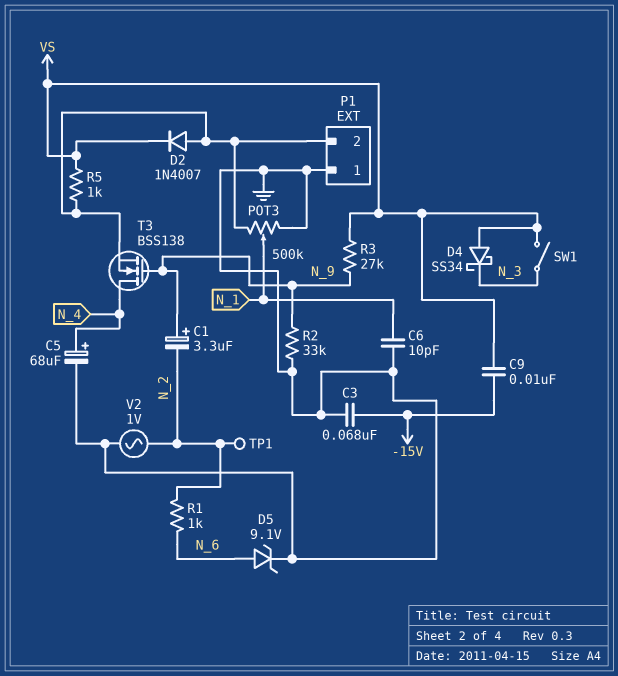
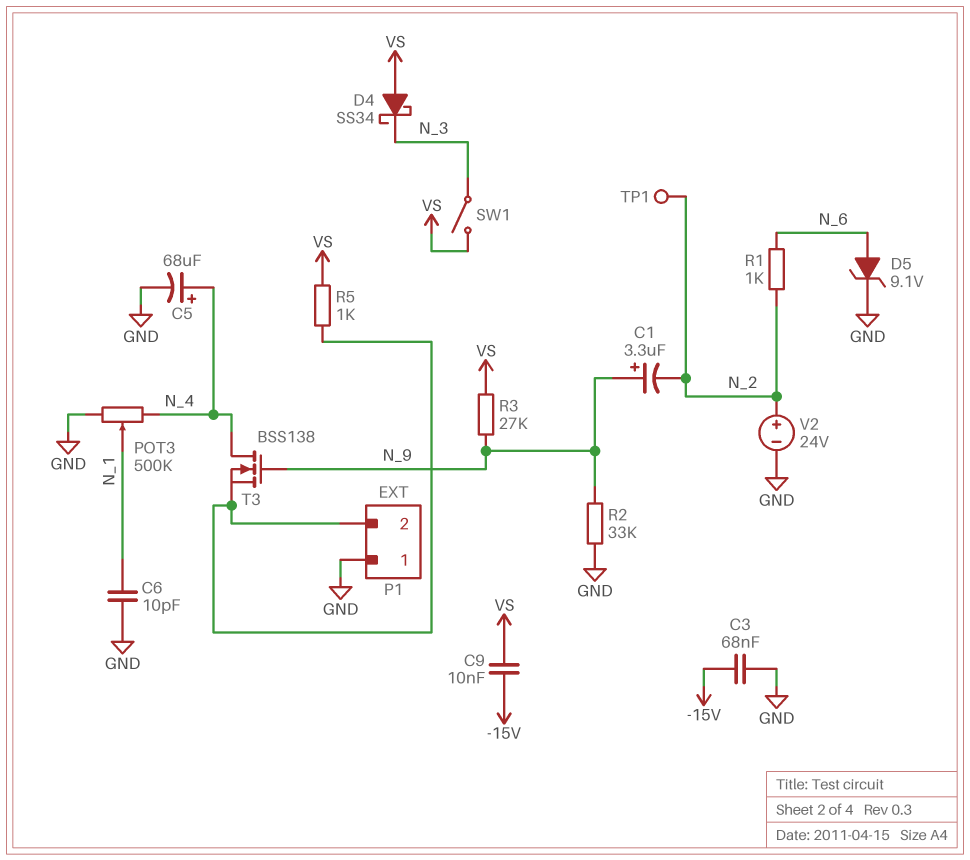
D2: diode 1N4007 (A P1/2, K VS) -> none
POT3: 500k (GND, P1/2, wiper N_1) -> 500k (GND, N_4, wiper N_1)
V2: AC 1V (GND, N_2) -> 24V (plus N_2, minus GND)

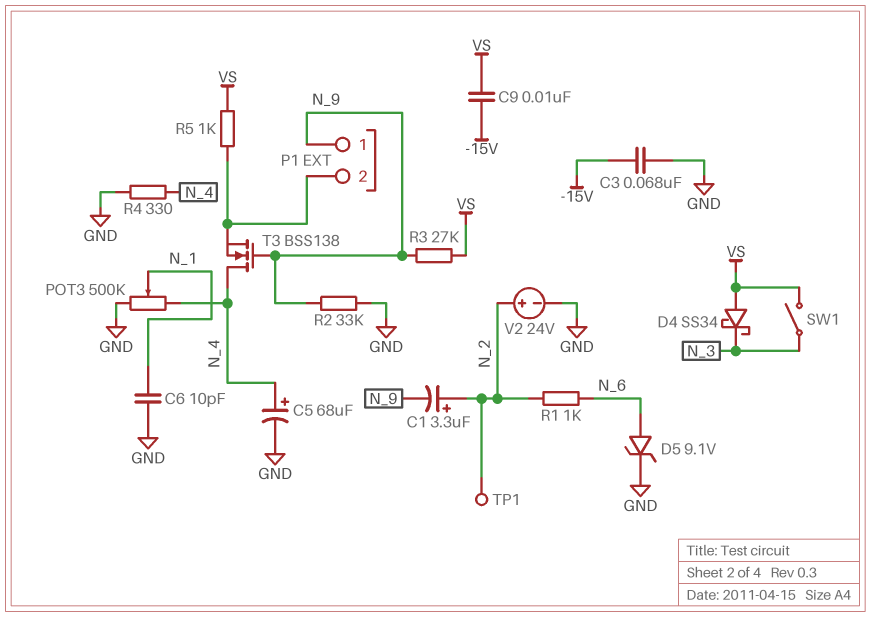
C1: 3.3uF (plus N_9, minus N_2) -> 3.3uF (plus N_2, minus N_9)
P1 pin 1: GND -> N_9
R4: none -> 330 (GND, N_4)

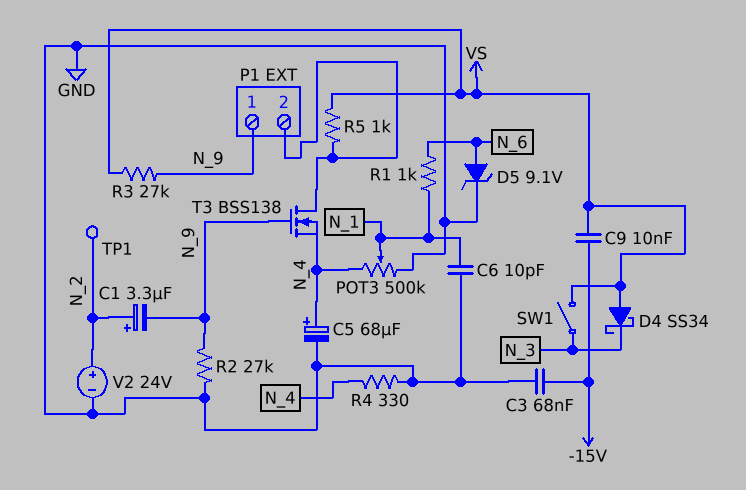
R1: 1k (N_2, N_6) -> 1k (N_1, N_6)
R2: 33k (GND, N_9) -> 27k (GND, N_9)
T3: NMOS BSS138 (G N_9, D N_4, S P1/2) -> NMOS BSS138 (G N_9, D P1/2, S N_4)

